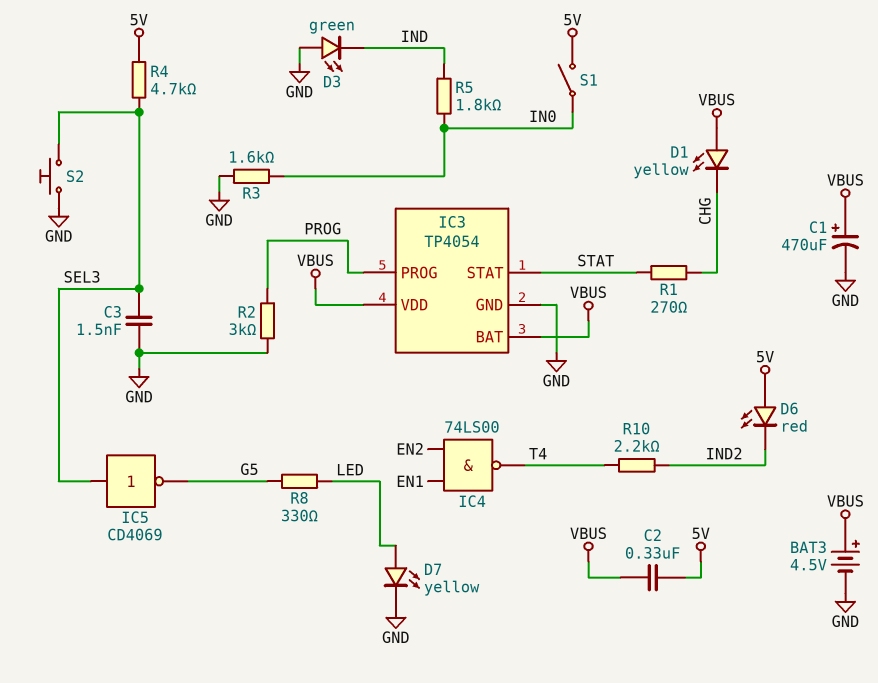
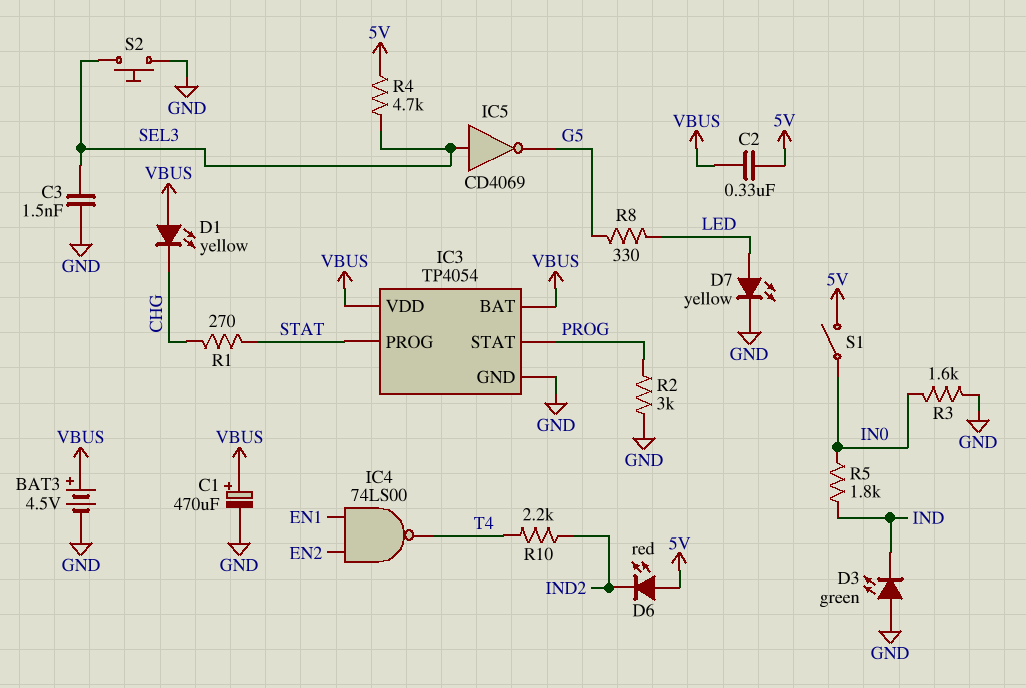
IC3 pin PROG: PROG -> STAT
IC3 pin STAT: STAT -> PROG

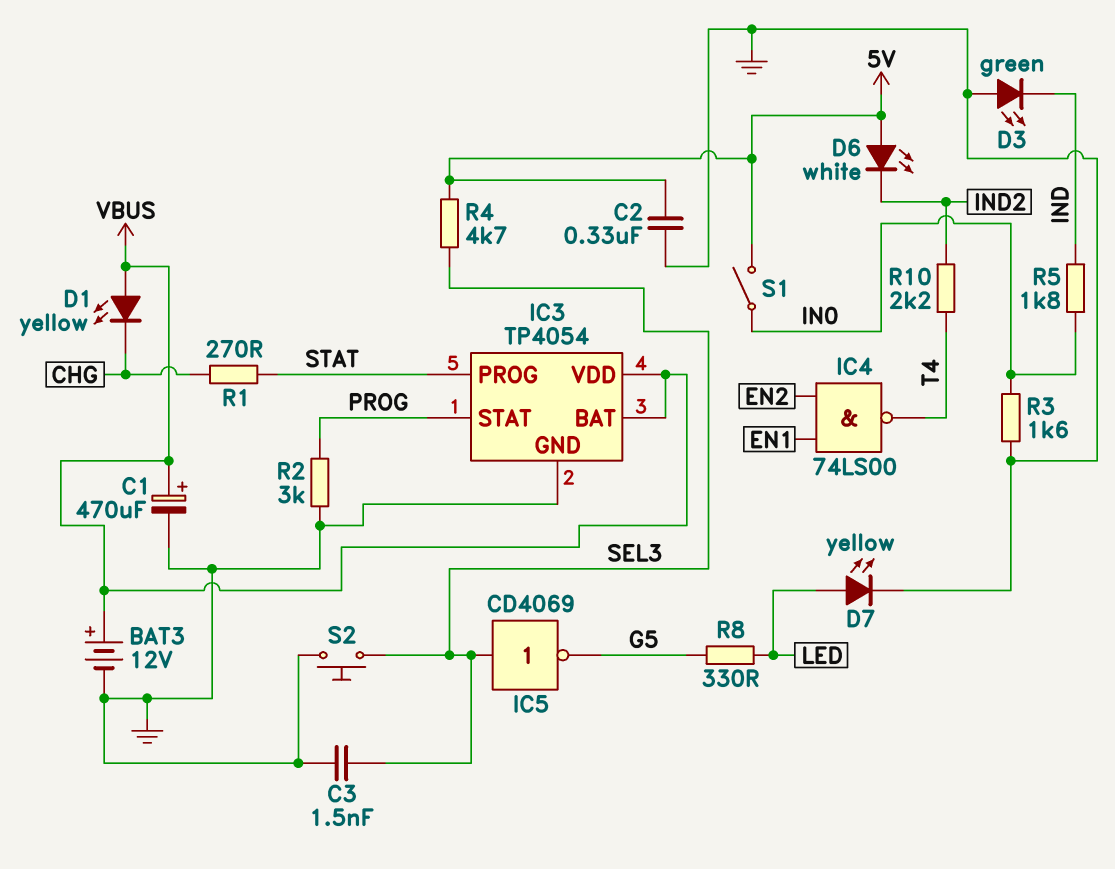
BAT3: 4.5V (plus VBUS, minus GND) -> 12V (plus VBUS, minus GND)
C2: 330nF (5V, VBUS) -> 330nF (5V, GND)
D6: LED red (A 5V, K IND2) -> LED white (A 5V, K IND2)

